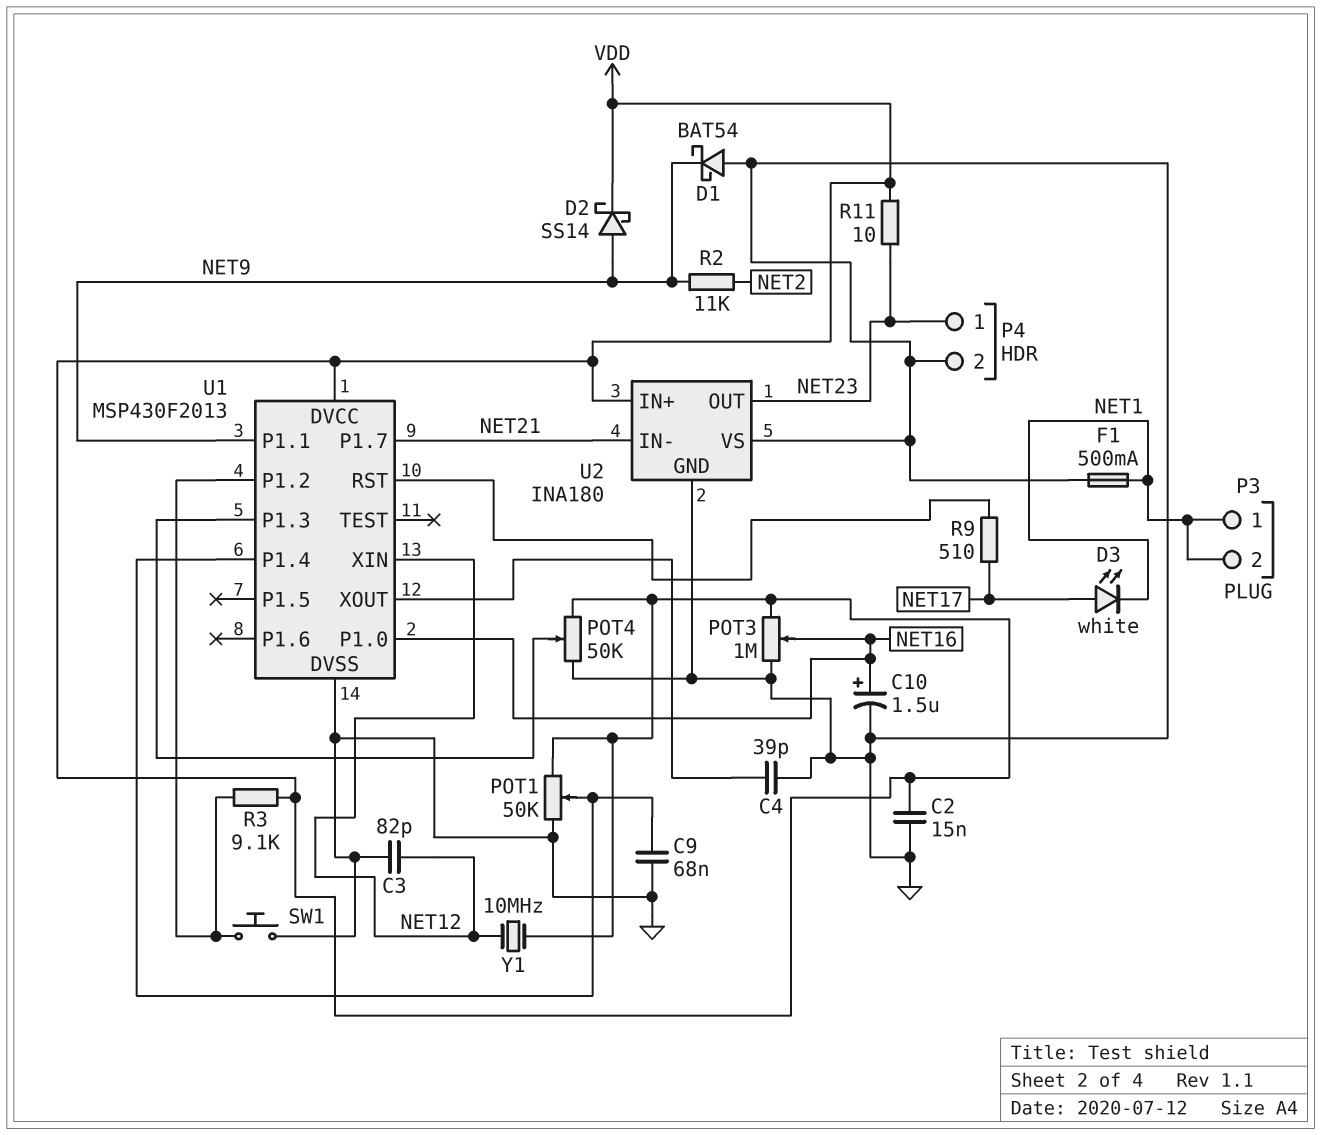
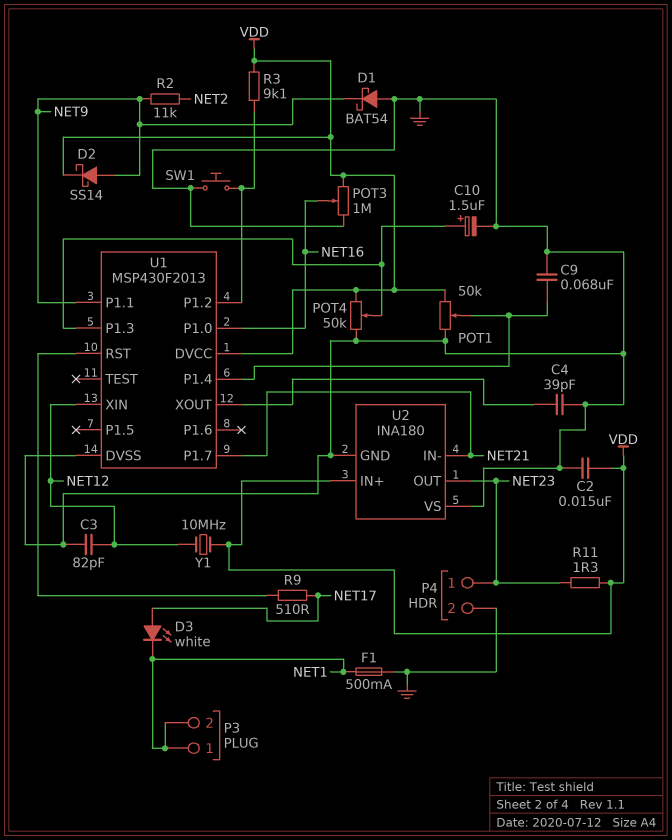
C10: 1.5uF (plus NET16, minus GND) -> 1.5uF (plus U1/P1.3, minus GND)
R11: 10 (NET23, VDD) -> 1.3 (NET23, VDD)

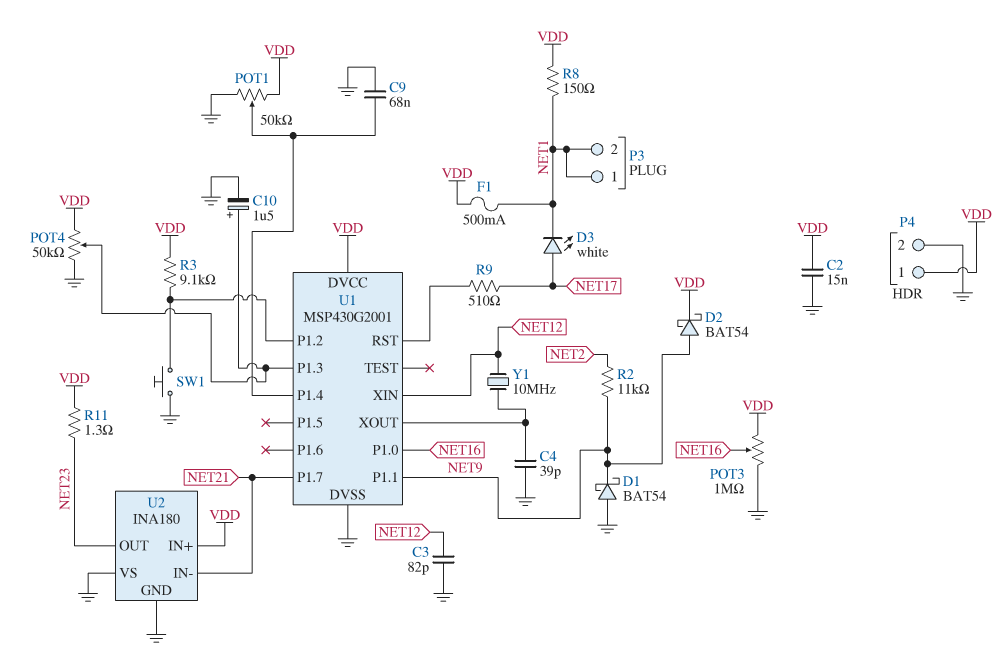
D2: schottky SS14 (A NET9, K VDD) -> schottky BAT54 (A NET9, K VDD)
F1: 500mA (GND, NET1) -> 500mA (NET1, VDD)
P4 pin 1: NET23 -> VDD
R8: none -> 150 (NET1, VDD)
U1: MSP430F2013 -> MSP430G2001
Y1: 10MHz (NET12, VDD) -> 10MHz (NET12, U1/XOUT)

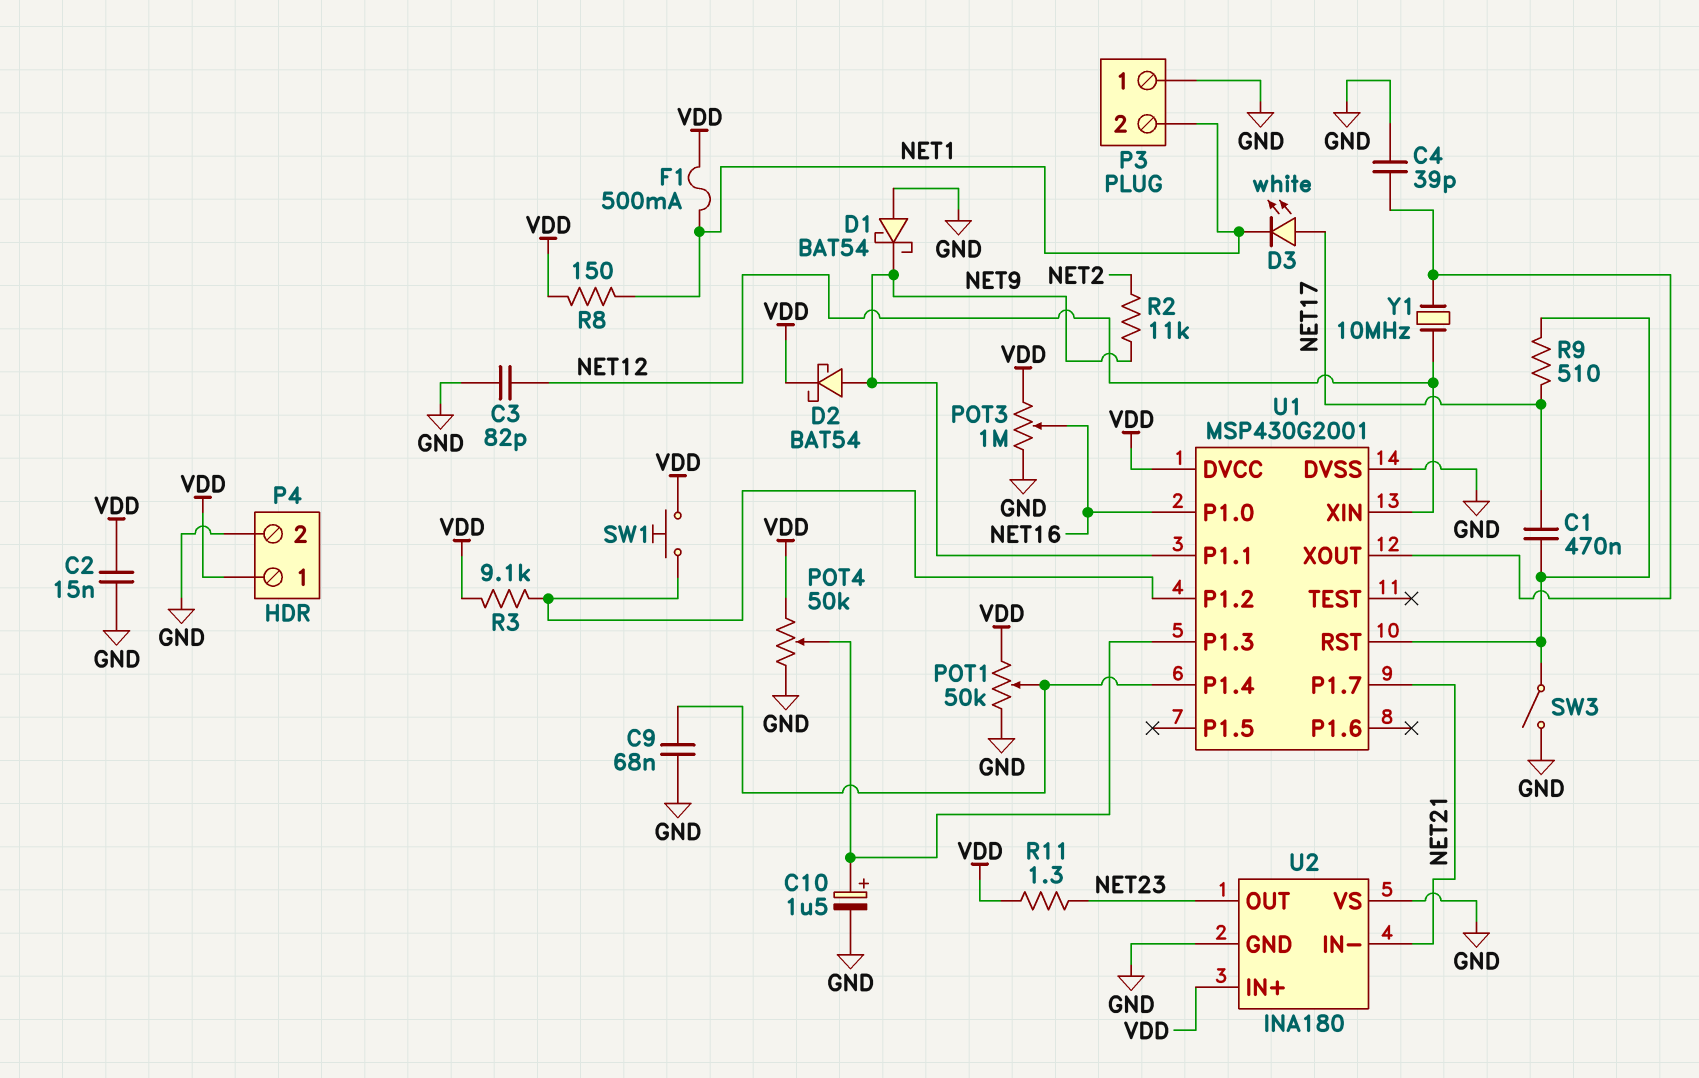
C1: none -> 470nF (NET17, U1/RST)
P3 pin 1: NET1 -> GND
SW1: button (GND, U1/P1.2) -> button (U1/P1.2, VDD)
SW3: none -> switch (GND, U1/RST)

